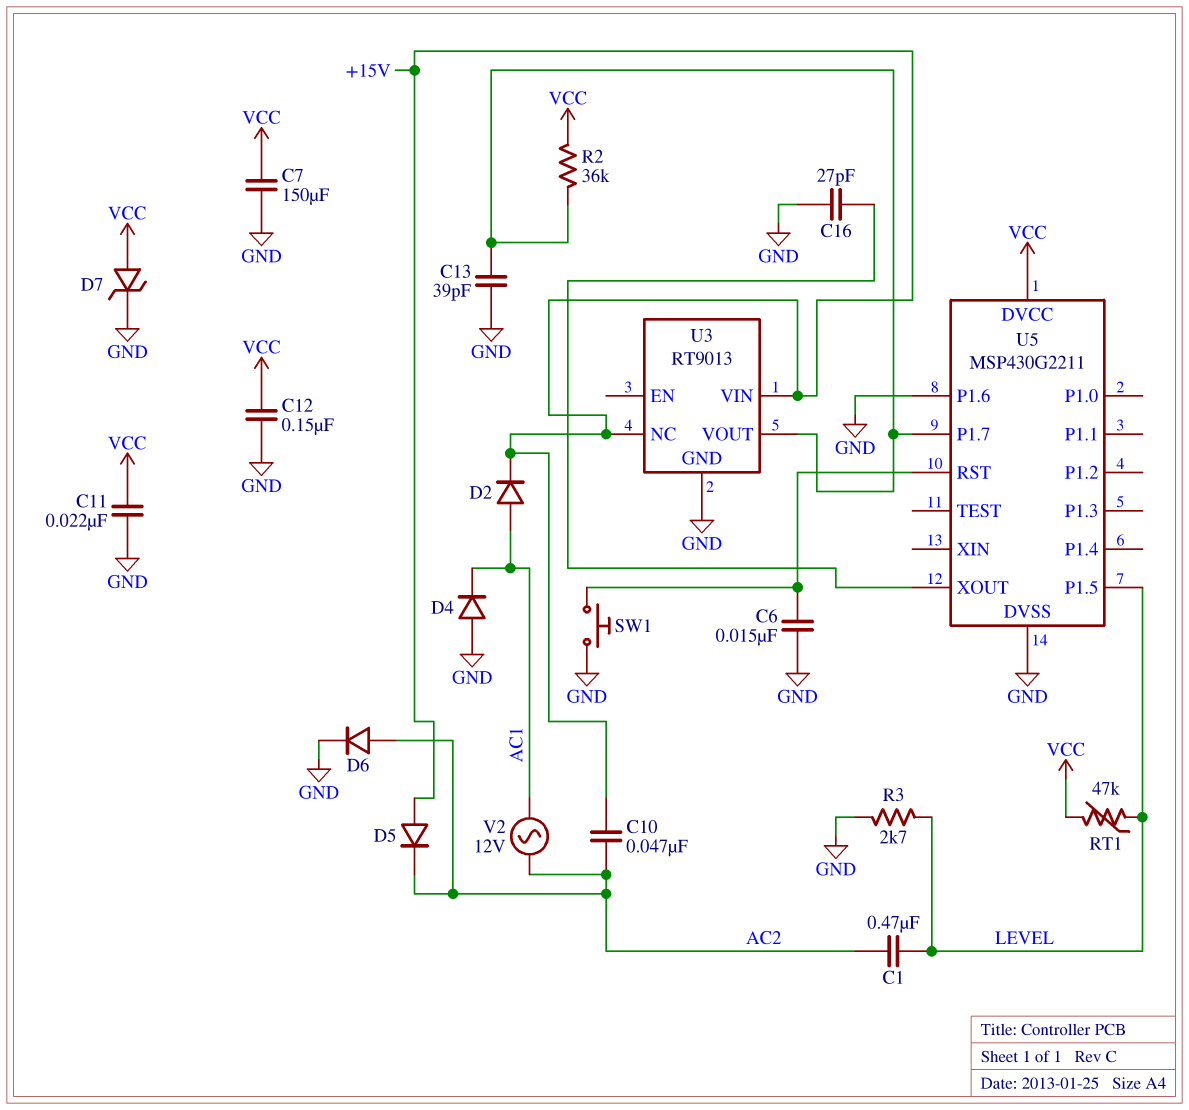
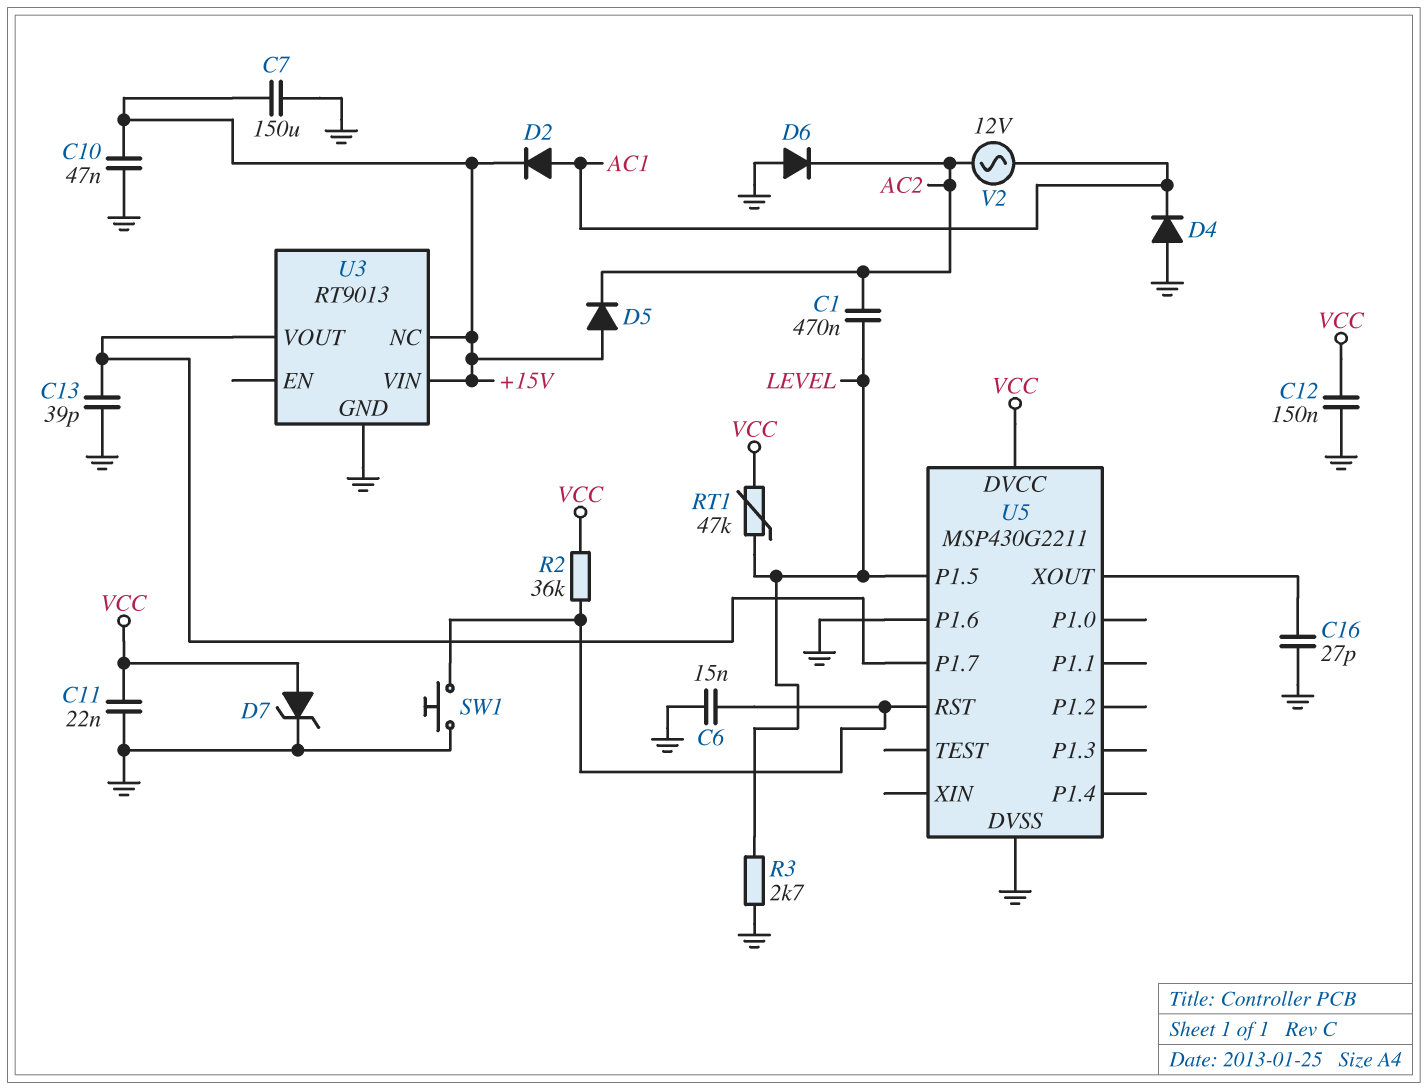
C7: 150uF (GND, VCC) -> 150uF (+15V, GND)
C10: 47nF (+15V, AC2) -> 47nF (+15V, GND)
D6: diode (A AC2, K GND) -> diode (A GND, K AC2)
R2: 36k (U3/VOUT, VCC) -> 36k (U5/RST, VCC)

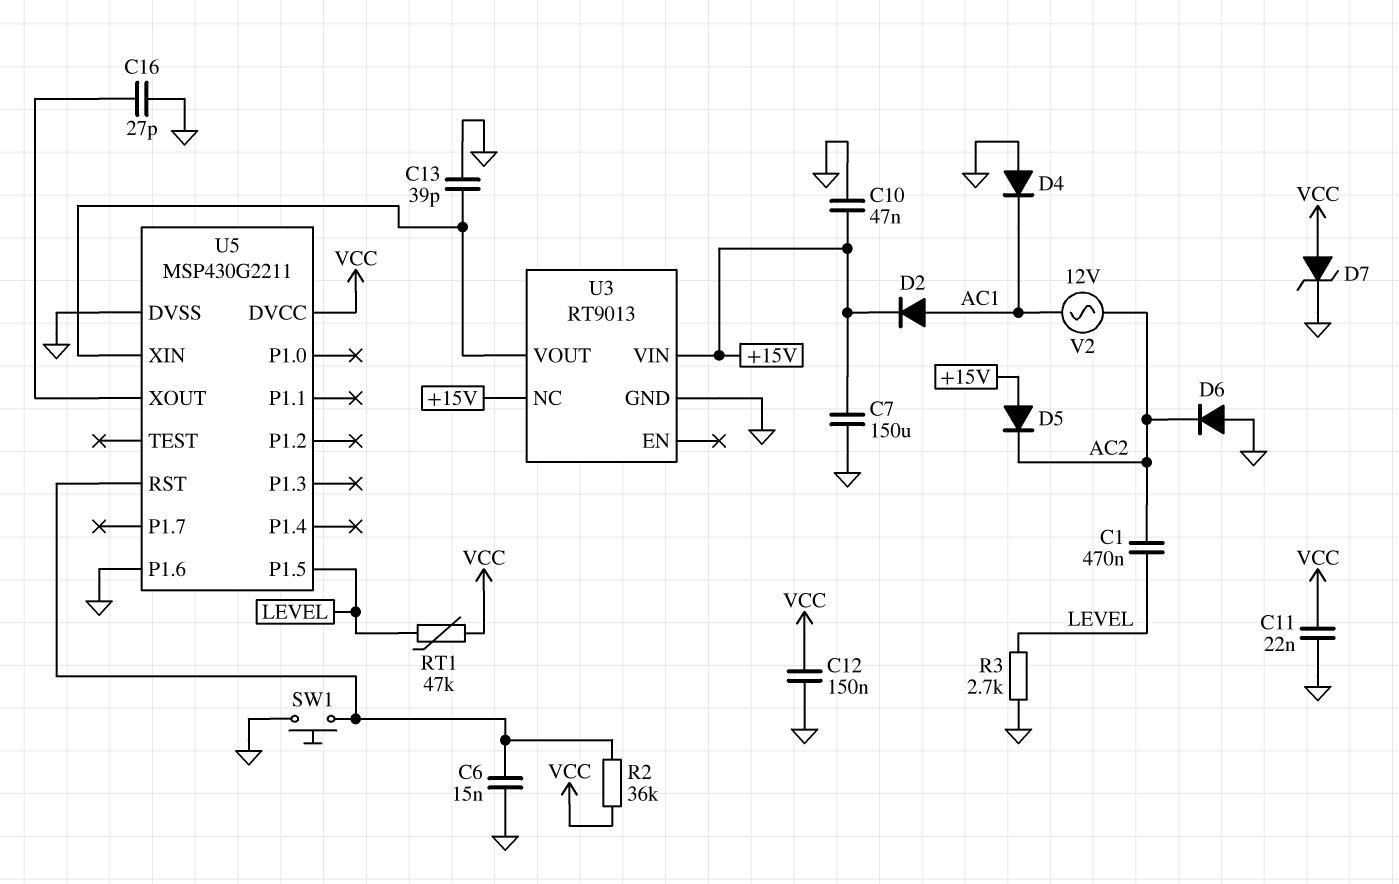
U5 pin P1.7: U3/VOUT -> none
U5 pin XIN: none -> U3/VOUT

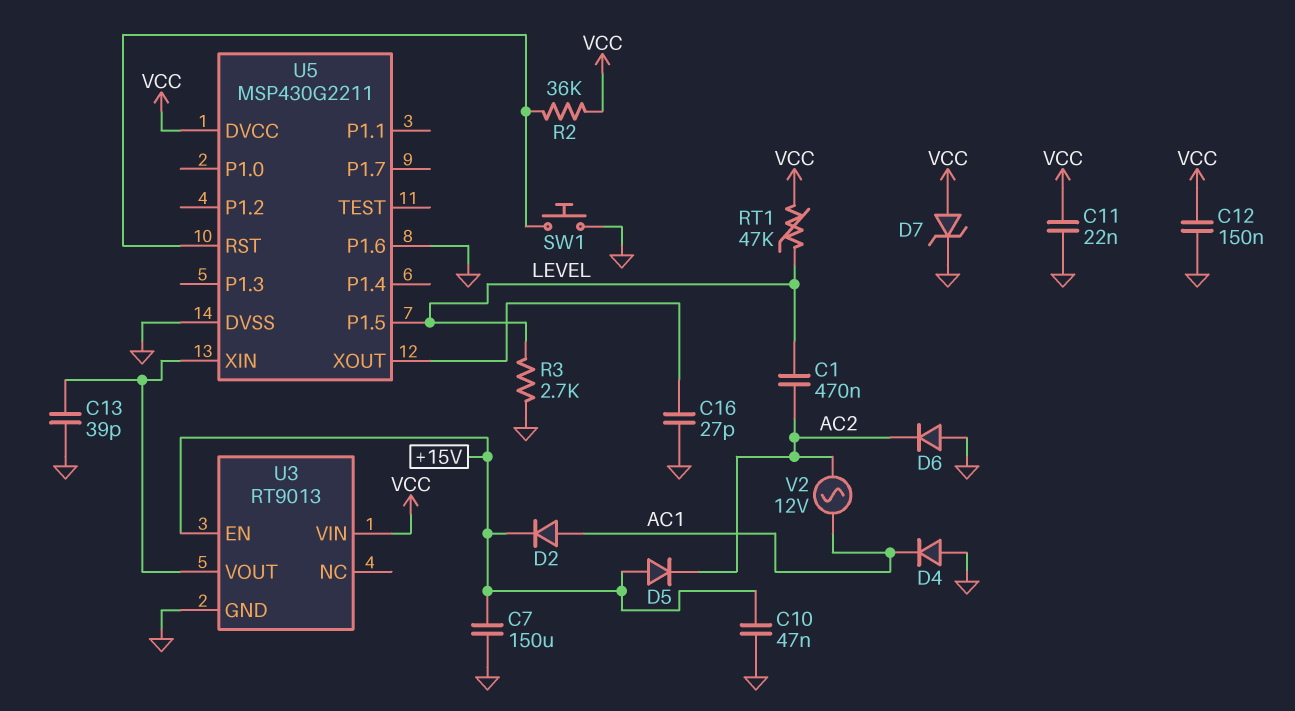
C6: 15nF (GND, U5/RST) -> none
U3 pin EN: none -> +15V
U3 pin NC: +15V -> none
U3 pin VIN: +15V -> VCC

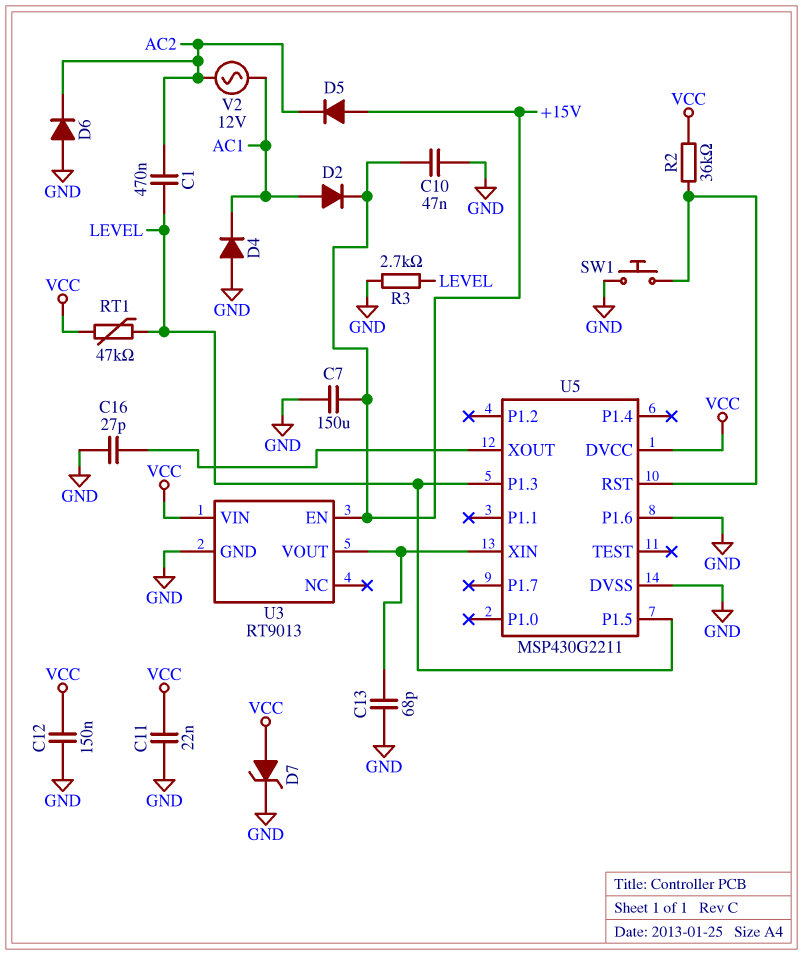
C13: 39pF (GND, U3/VOUT) -> 68pF (GND, U3/VOUT)
U5 pin P1.3: none -> LEVEL

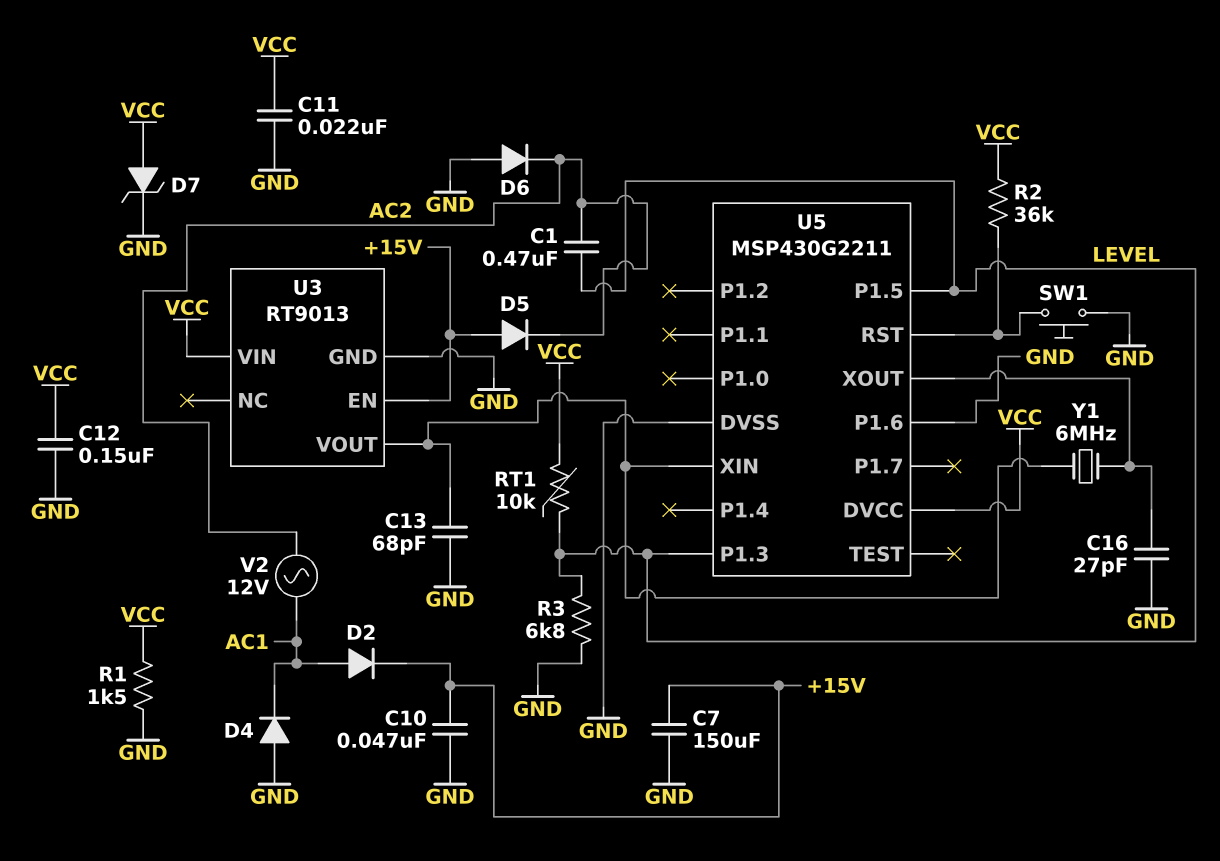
R1: none -> 1.5k (GND, VCC)
R3: 2.7k (GND, LEVEL) -> 6.8k (GND, LEVEL)
RT1: 47k (LEVEL, VCC) -> 10k (LEVEL, VCC)
Y1: none -> 6MHz (U3/VOUT, U5/XOUT)

